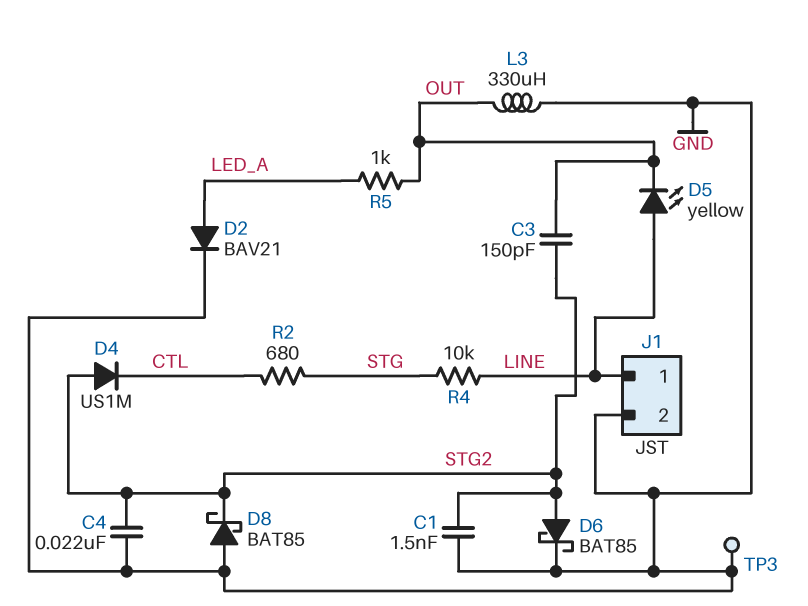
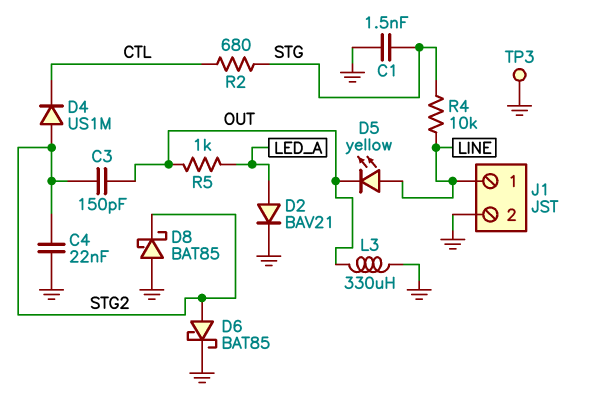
C1: 1.5nF (GND, STG2) -> 1.5nF (GND, STG)

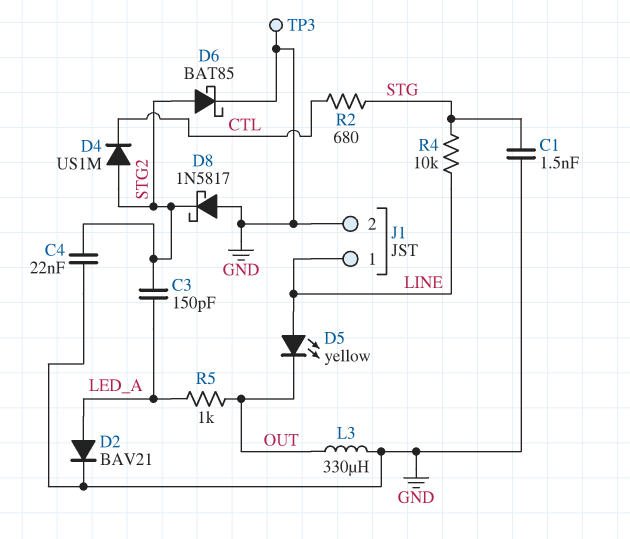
C3: 150pF (OUT, STG2) -> 150pF (LED_A, STG2)
D8: schottky BAT85 (A GND, K STG2) -> schottky 1N5817 (A GND, K STG2)

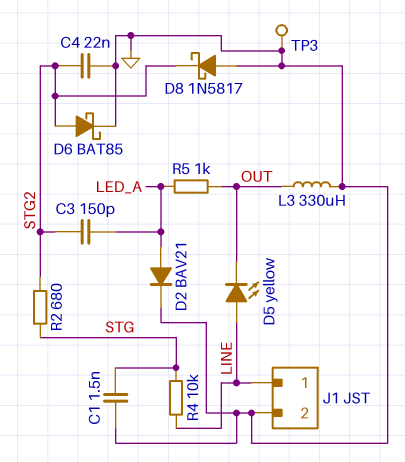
D4: diode US1M (A STG2, K CTL) -> none
R2: 680 (CTL, STG) -> 680 (STG, STG2)

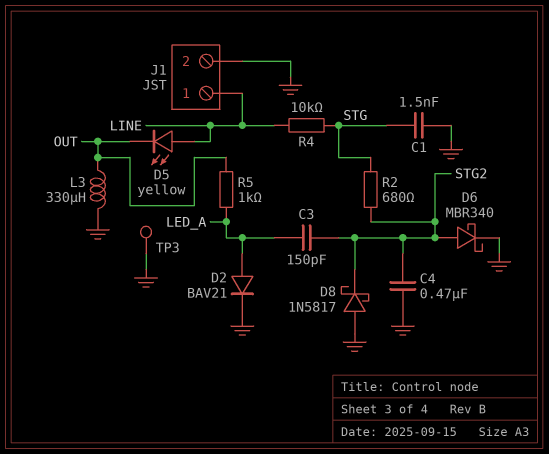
C4: 22nF (GND, STG2) -> 470nF (GND, STG2)
D6: schottky BAT85 (A STG2, K GND) -> schottky MBR340 (A STG2, K GND)

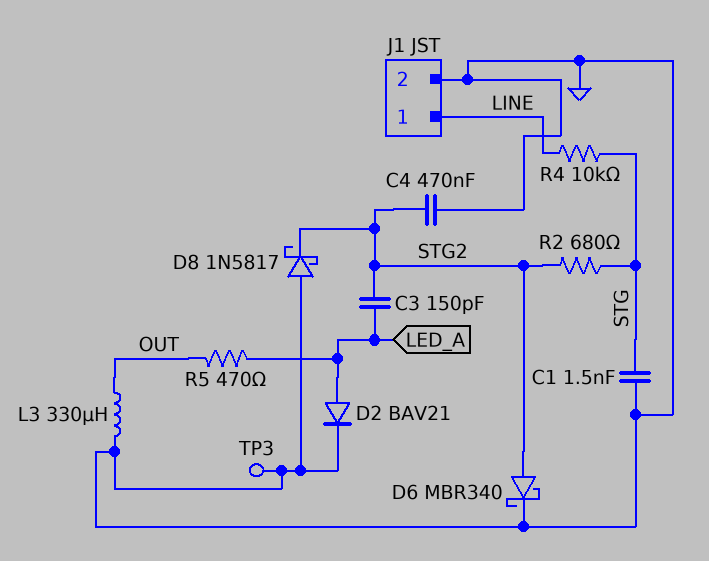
D5: LED yellow (A LINE, K OUT) -> none
R5: 1k (LED_A, OUT) -> 470 (LED_A, OUT)

